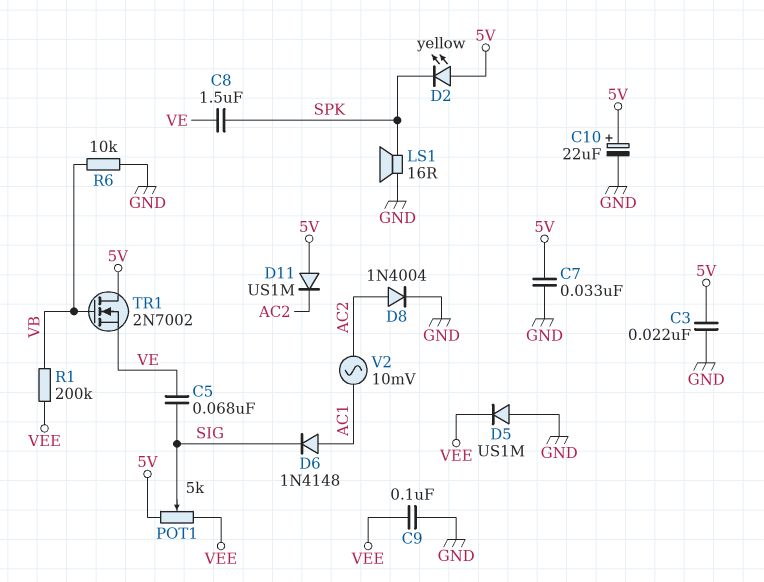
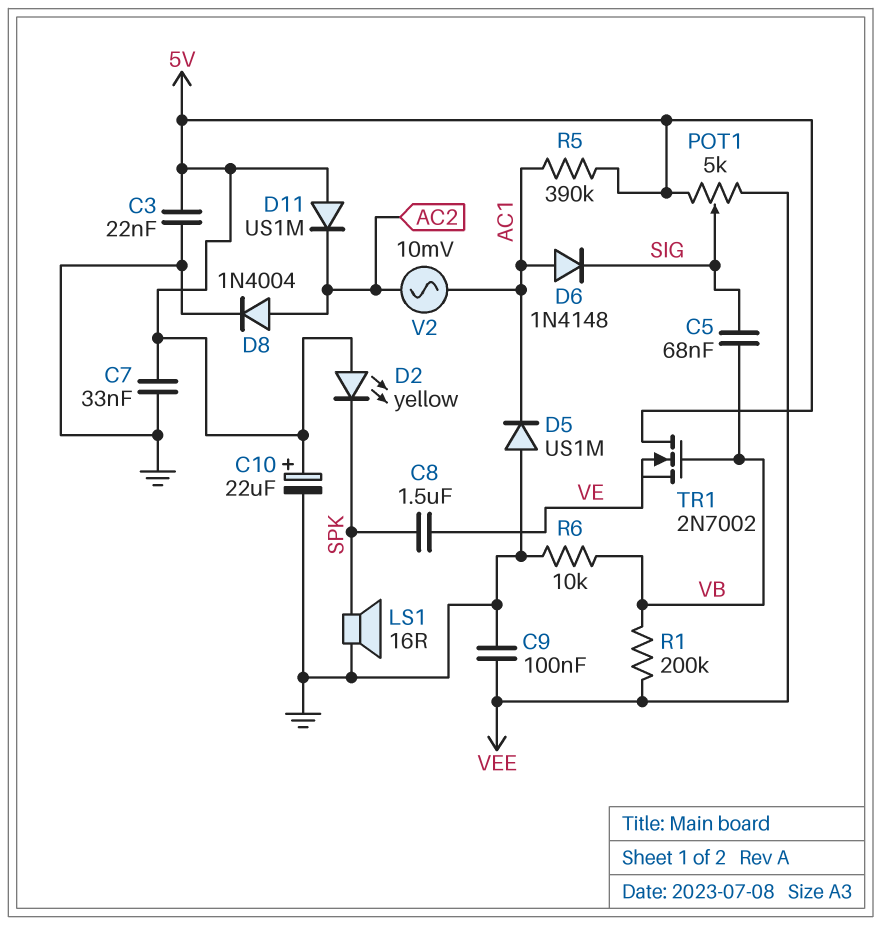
C5: 68nF (SIG, VE) -> 68nF (SIG, VB)
D5: diode US1M (A GND, K VEE) -> diode US1M (A GND, K AC1)
R5: none -> 390k (5V, AC1)

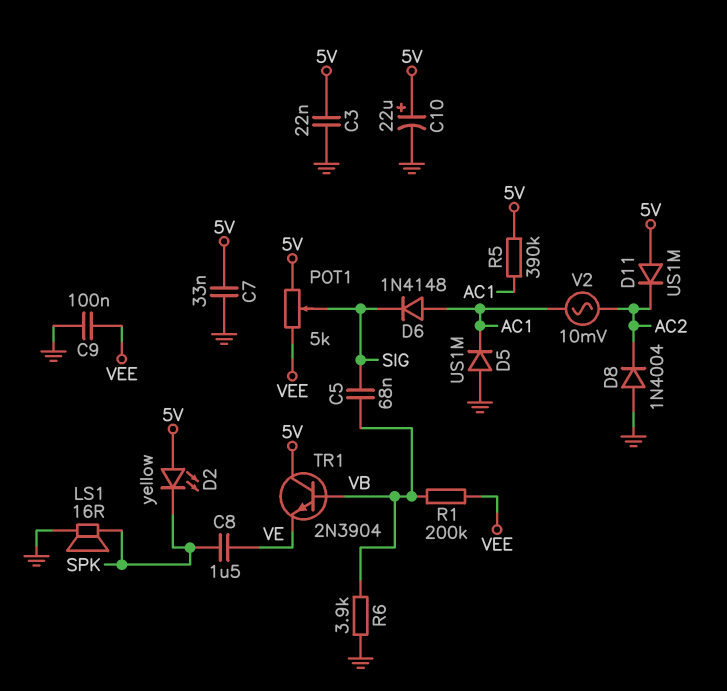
D8: diode 1N4004 (A AC2, K GND) -> diode 1N4004 (A GND, K AC2)
R6: 10k (GND, VB) -> 3.9k (GND, VB)
TR1: NMOS 2N7002 (G VB, D 5V, S VE) -> NPN 2N3904 (B VB, C 5V, E VE)

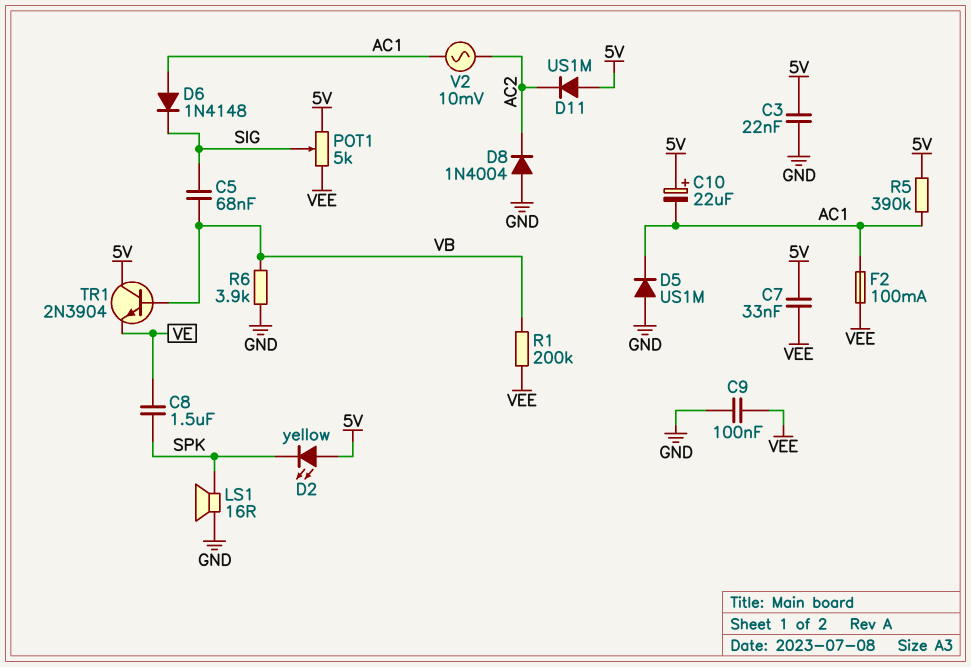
C7: 33nF (5V, GND) -> 33nF (5V, VEE)
C10: 22uF (plus 5V, minus GND) -> 22uF (plus 5V, minus AC1)
F2: none -> 100mA (AC1, VEE)

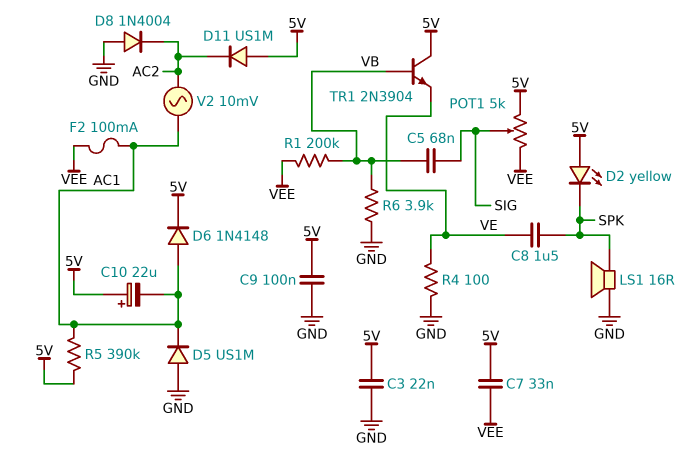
C9: 100nF (GND, VEE) -> 100nF (5V, GND)
D6: diode 1N4148 (A AC1, K SIG) -> diode 1N4148 (A AC1, K 5V)
R4: none -> 100 (GND, VE)

